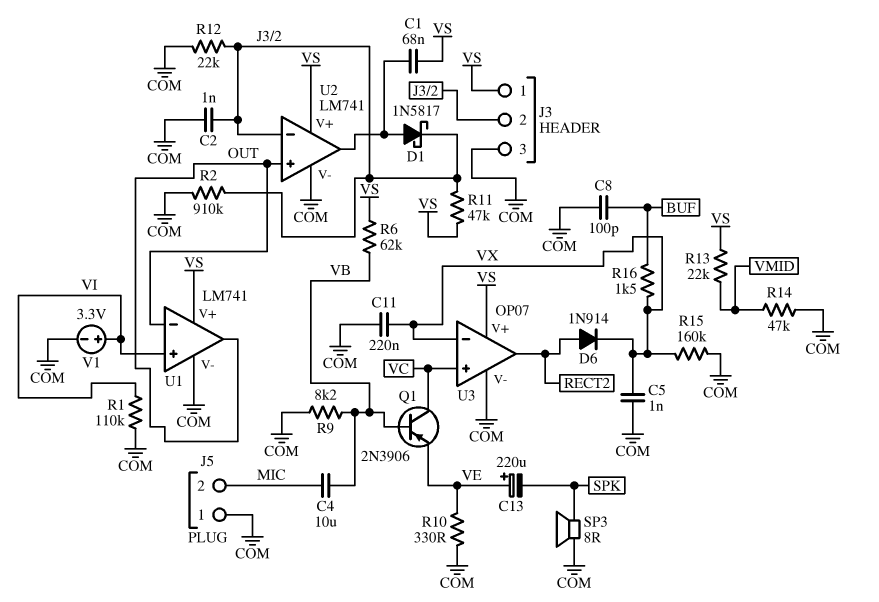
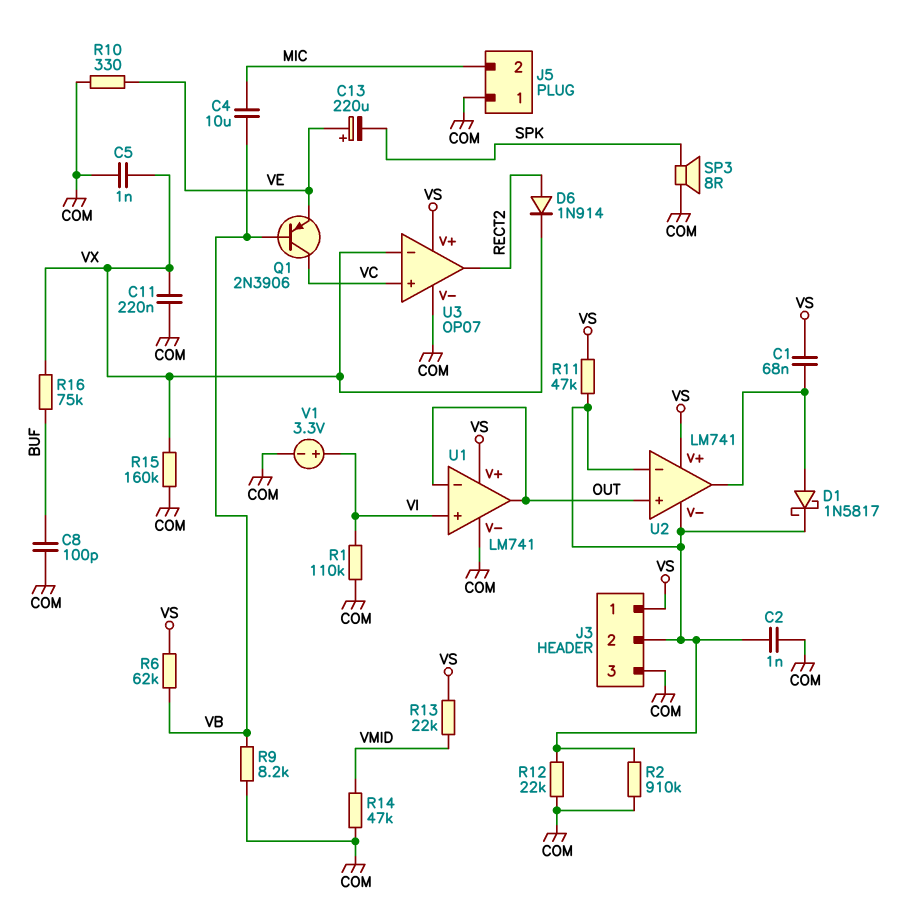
R16: 1.5k (BUF, VX) -> 75k (BUF, VX)
U2 pin V-: COM -> J3/2

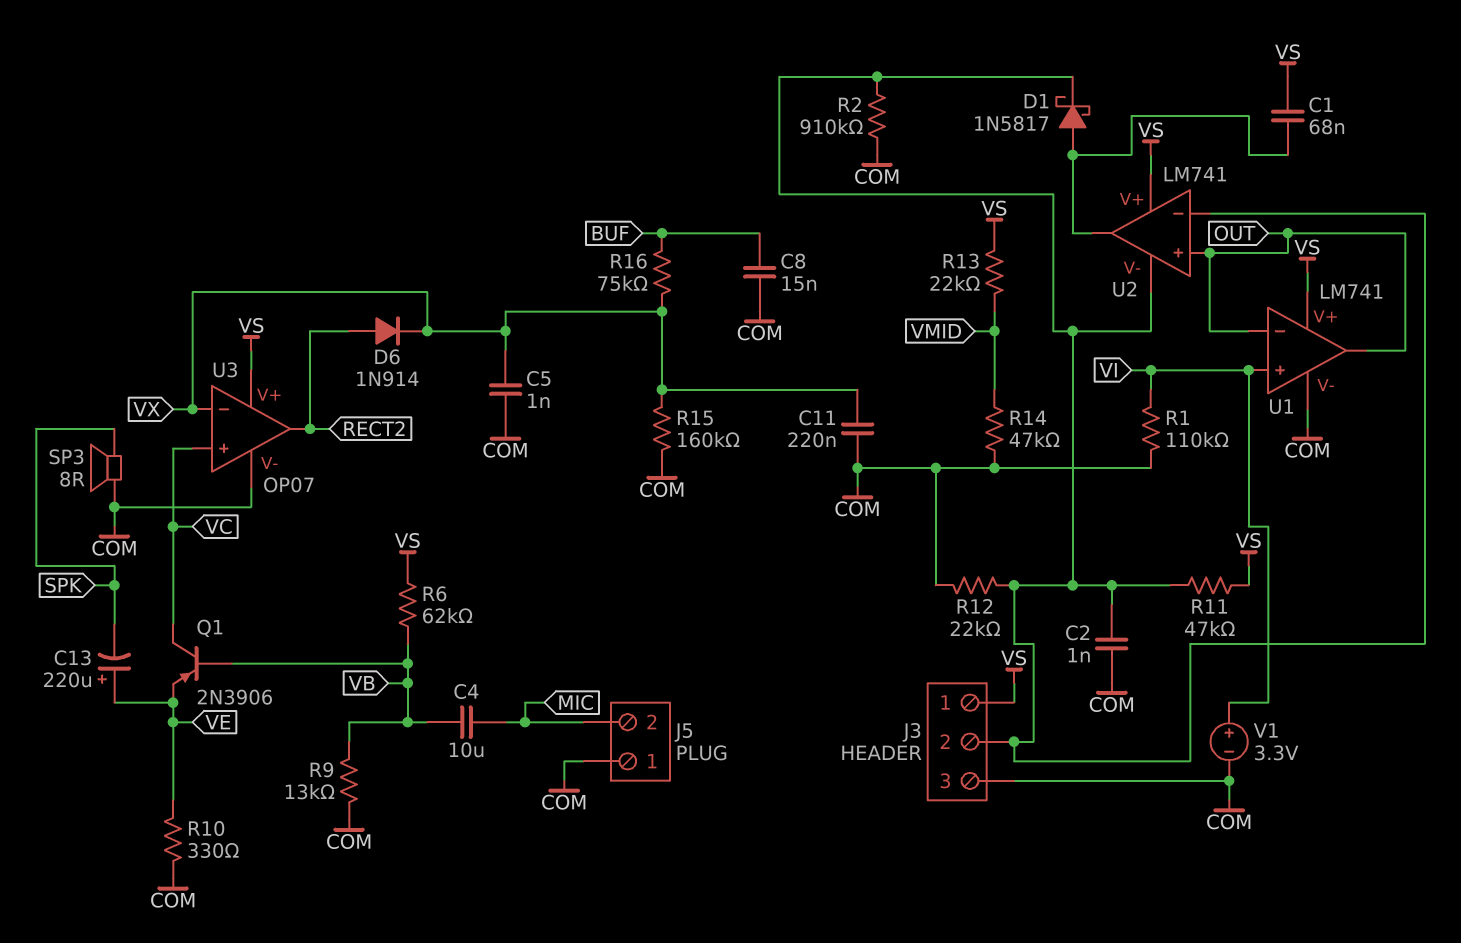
C8: 100pF (BUF, COM) -> 15nF (BUF, COM)
R9: 8.2k (COM, VB) -> 13k (COM, VB)

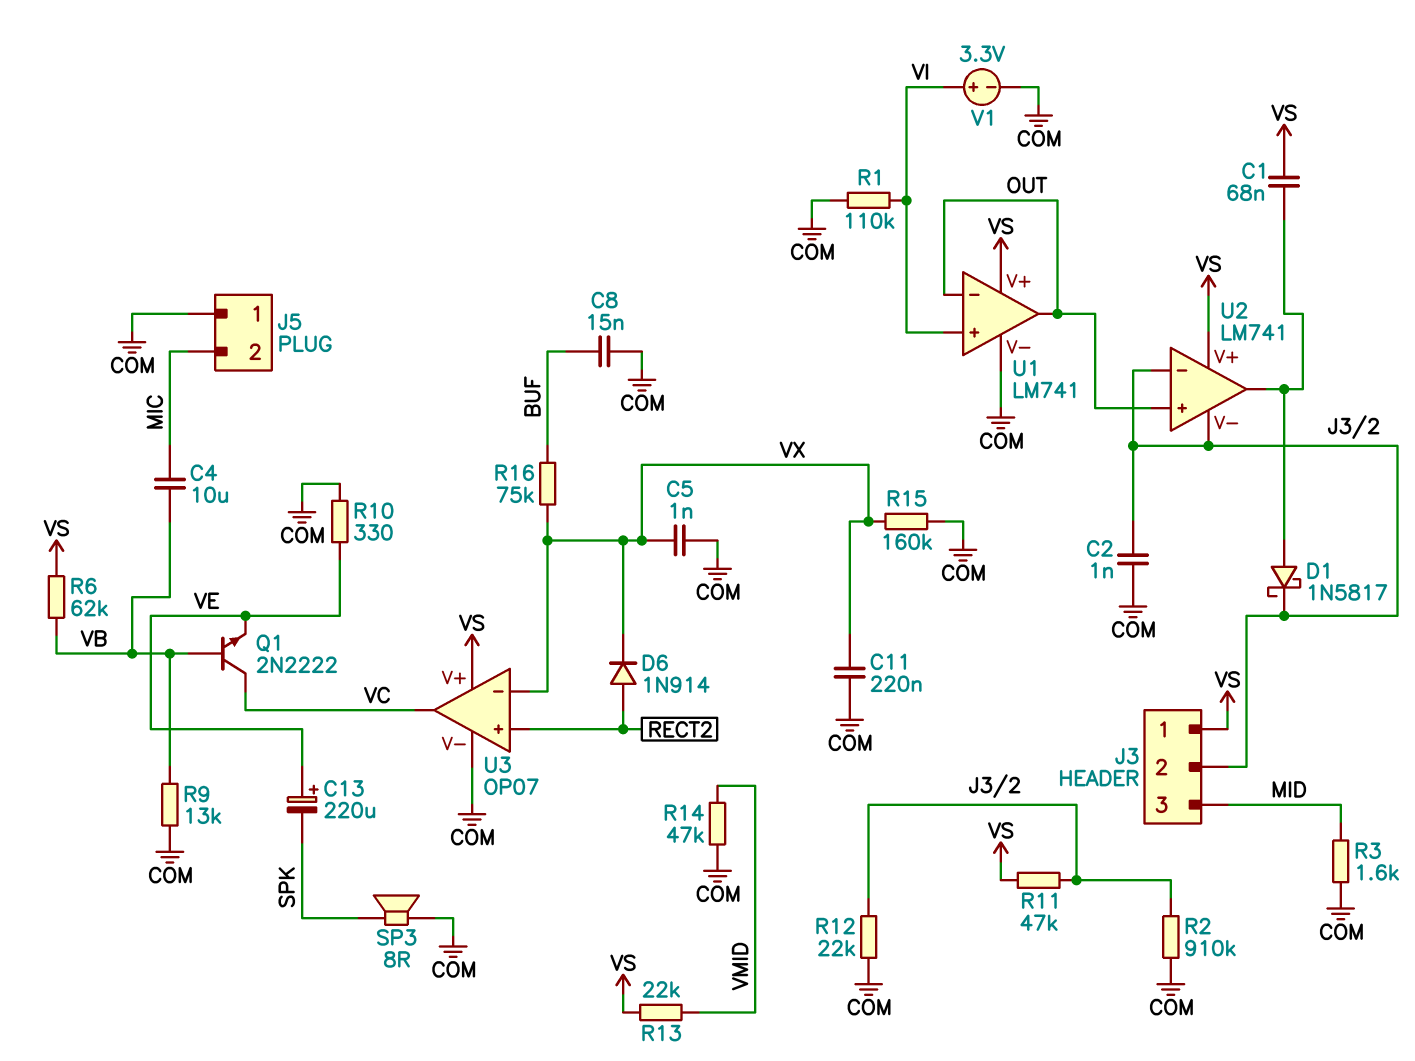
J3 pin 3: COM -> MID
Q1: PNP 2N3906 (B VB, C VC, E VE) -> NPN 2N2222 (B VB, C VC, E VE)
R3: none -> 1.6k (COM, MID)
U3 pin in+: VC -> RECT2
U3 pin out: RECT2 -> VC

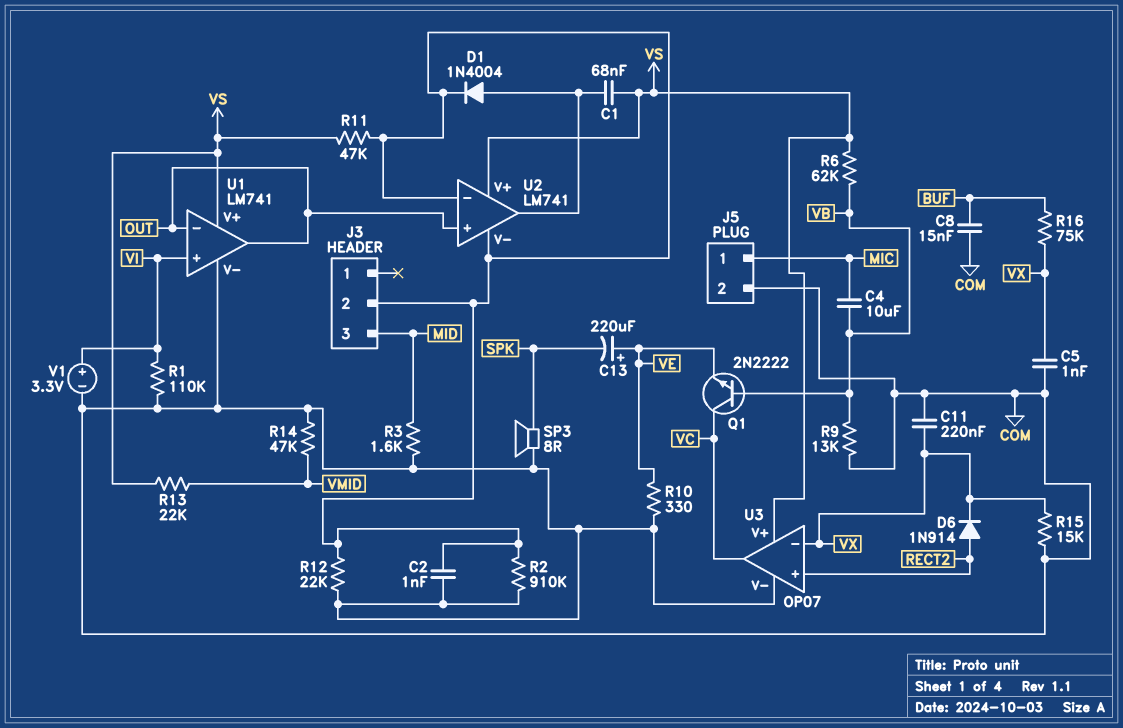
D1: schottky 1N5817 (A U2/out, K J3/2) -> diode 1N4004 (A U2/out, K J3/2)
J3 pin 1: VS -> none
J5 pin 1: COM -> MIC
J5 pin 2: MIC -> COM
R15: 160k (COM, VX) -> 15k (COM, VX)

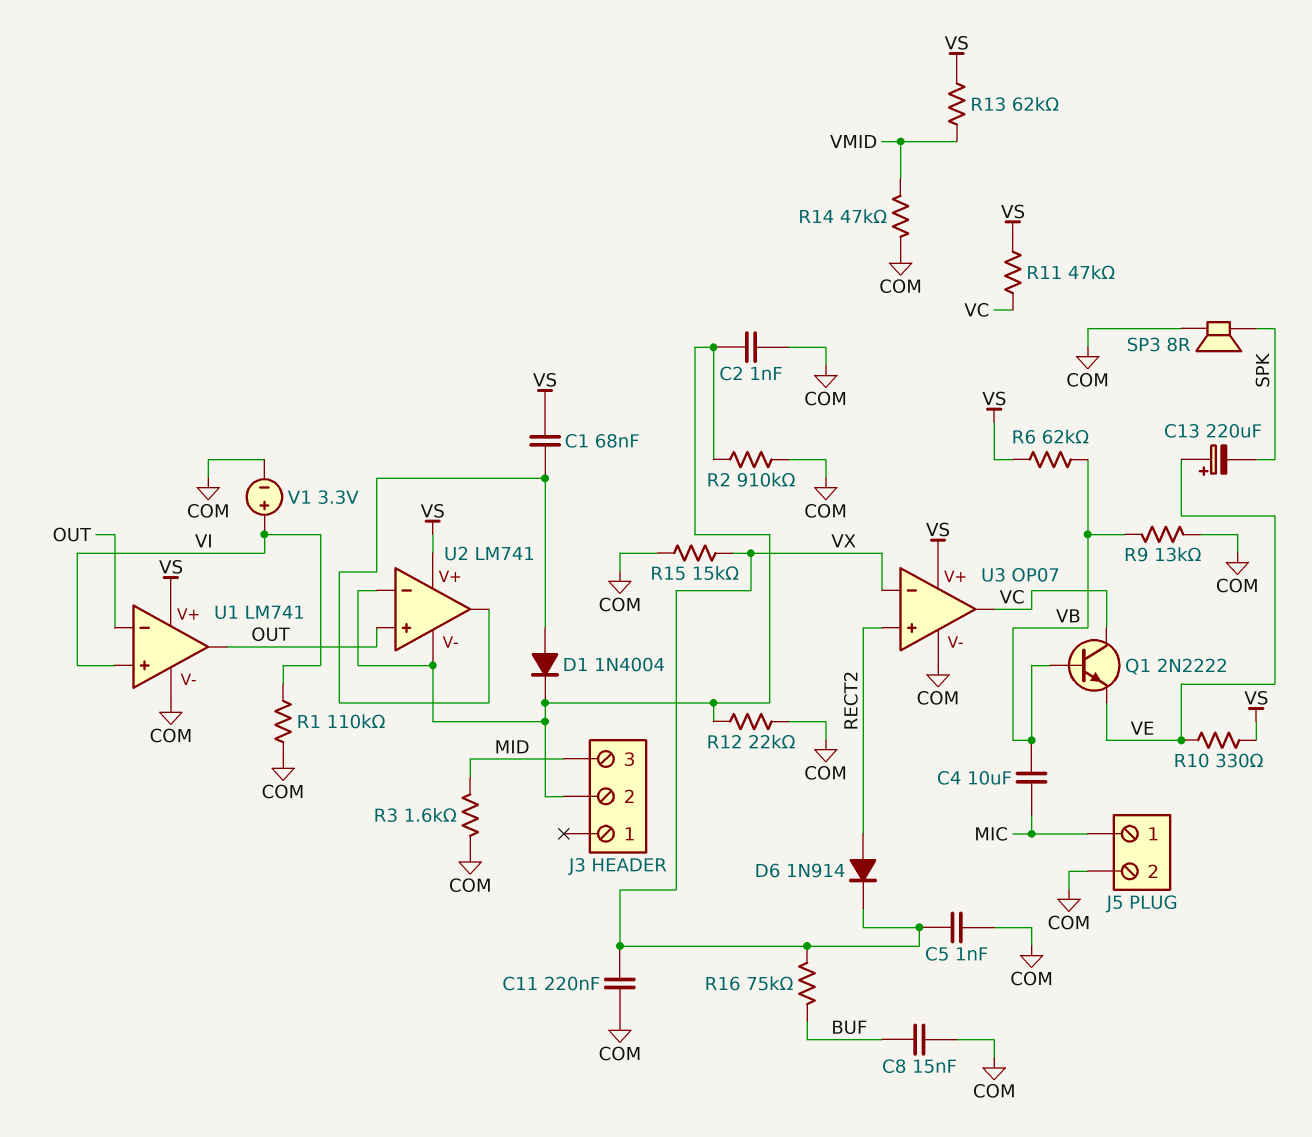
R10: 330 (COM, VE) -> 330 (VE, VS)
R11: 47k (J3/2, VS) -> 47k (VC, VS)
R13: 22k (VMID, VS) -> 62k (VMID, VS)

